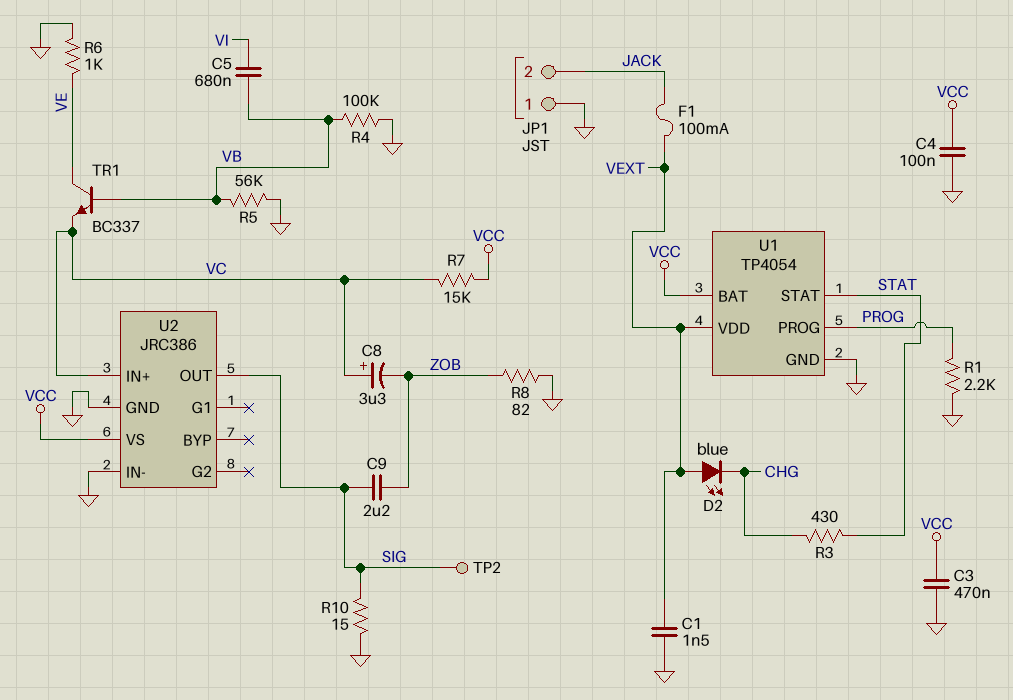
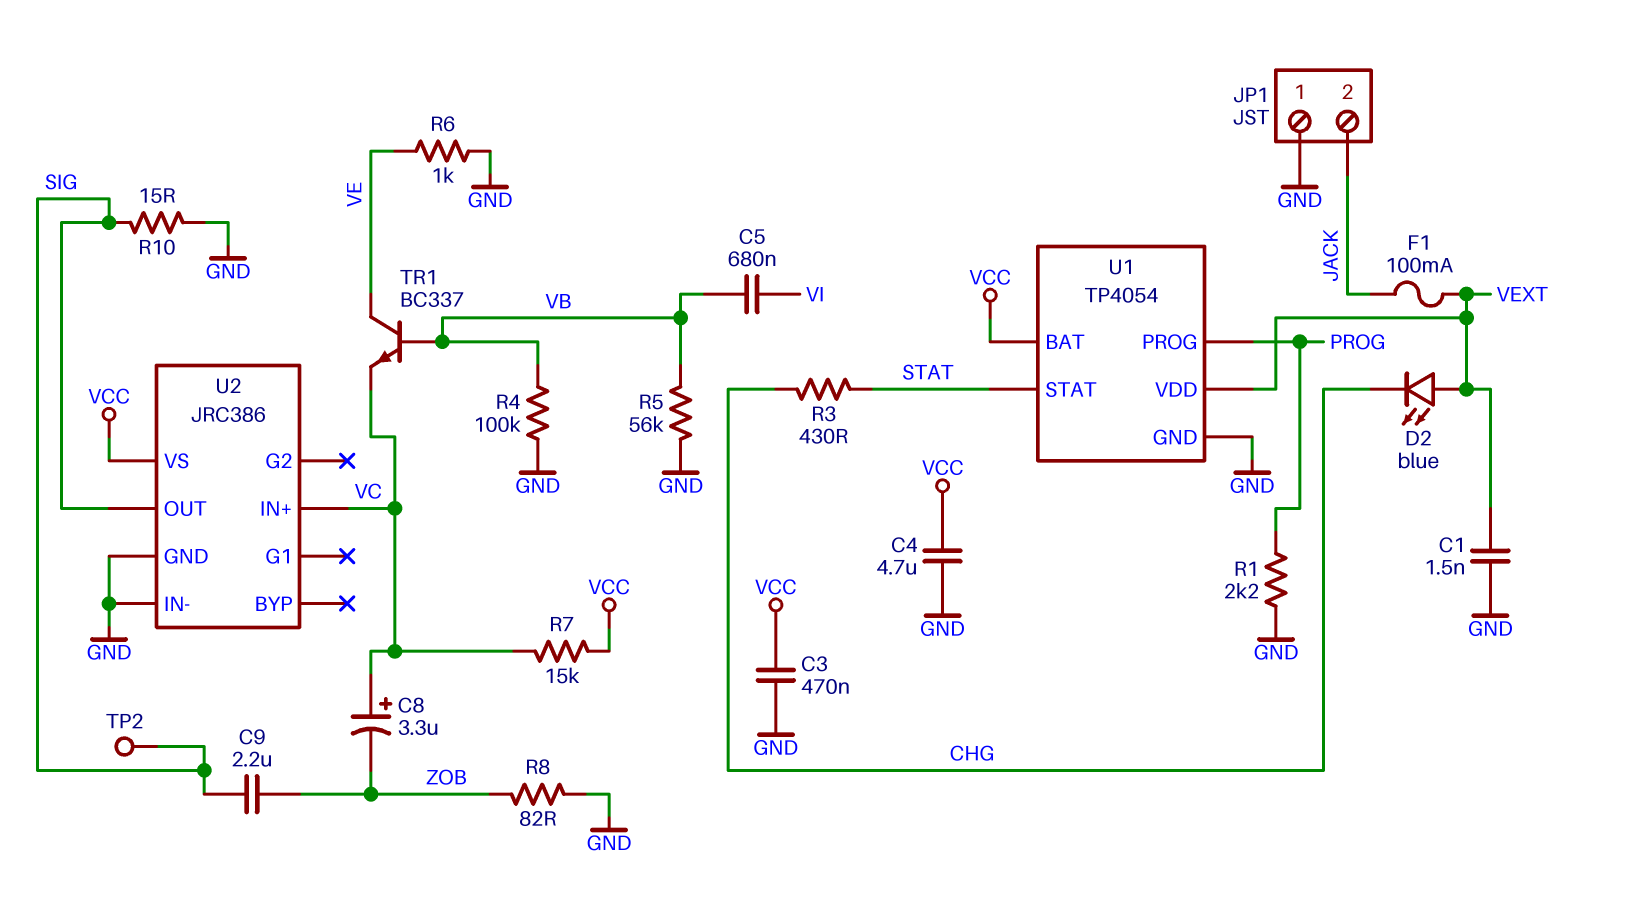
C4: 100nF (GND, VCC) -> 4.7uF (GND, VCC)

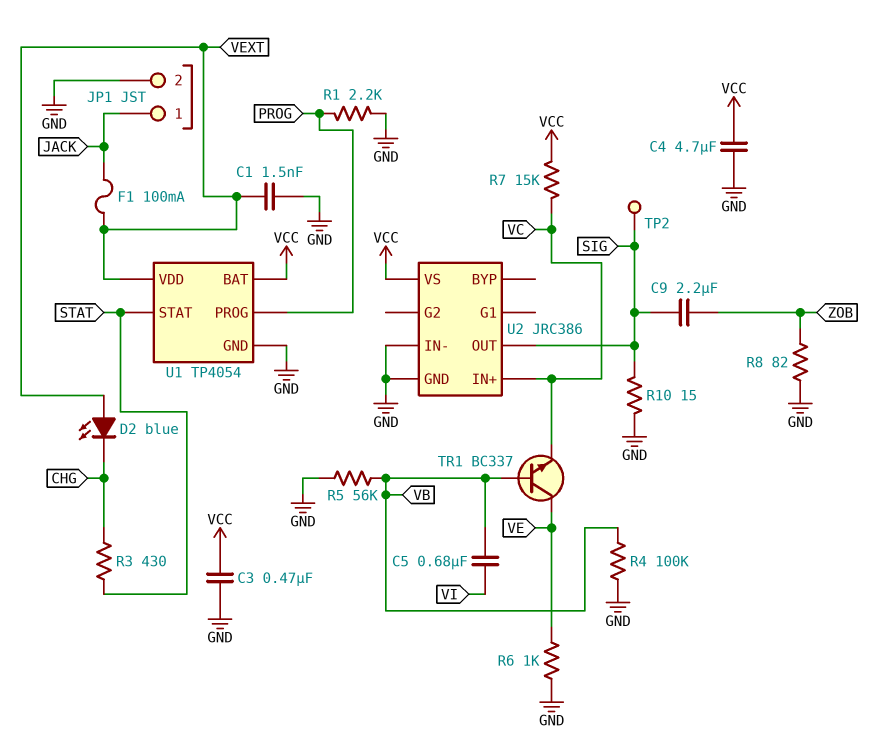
C8: 3.3uF (plus VC, minus ZOB) -> none
JP1 pin 1: GND -> JACK
JP1 pin 2: JACK -> GND

